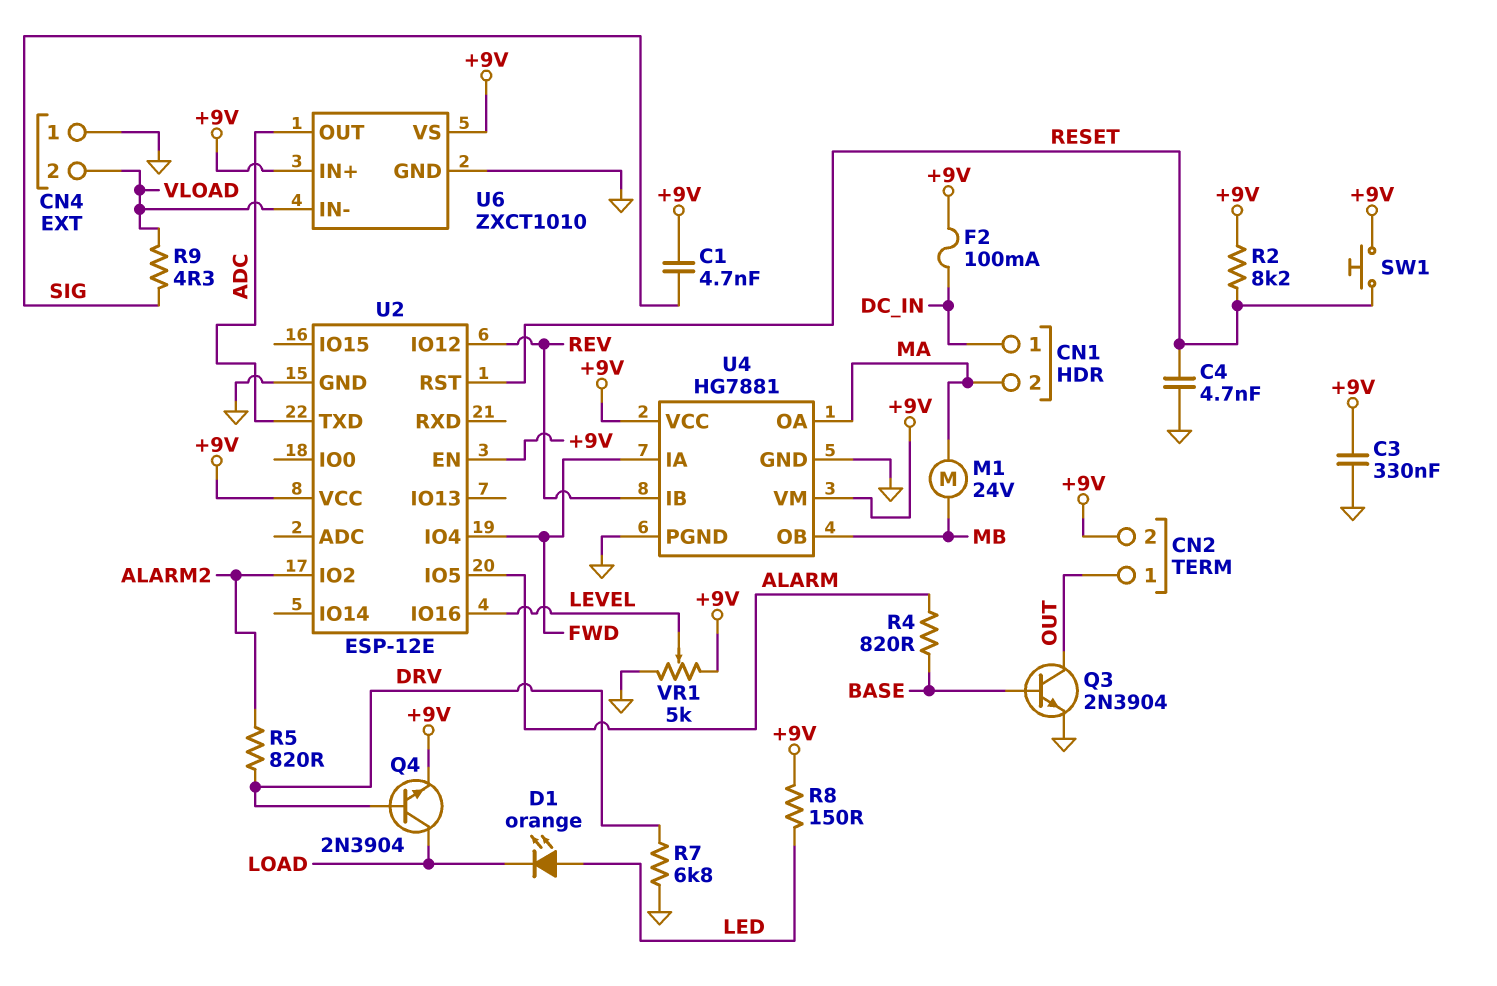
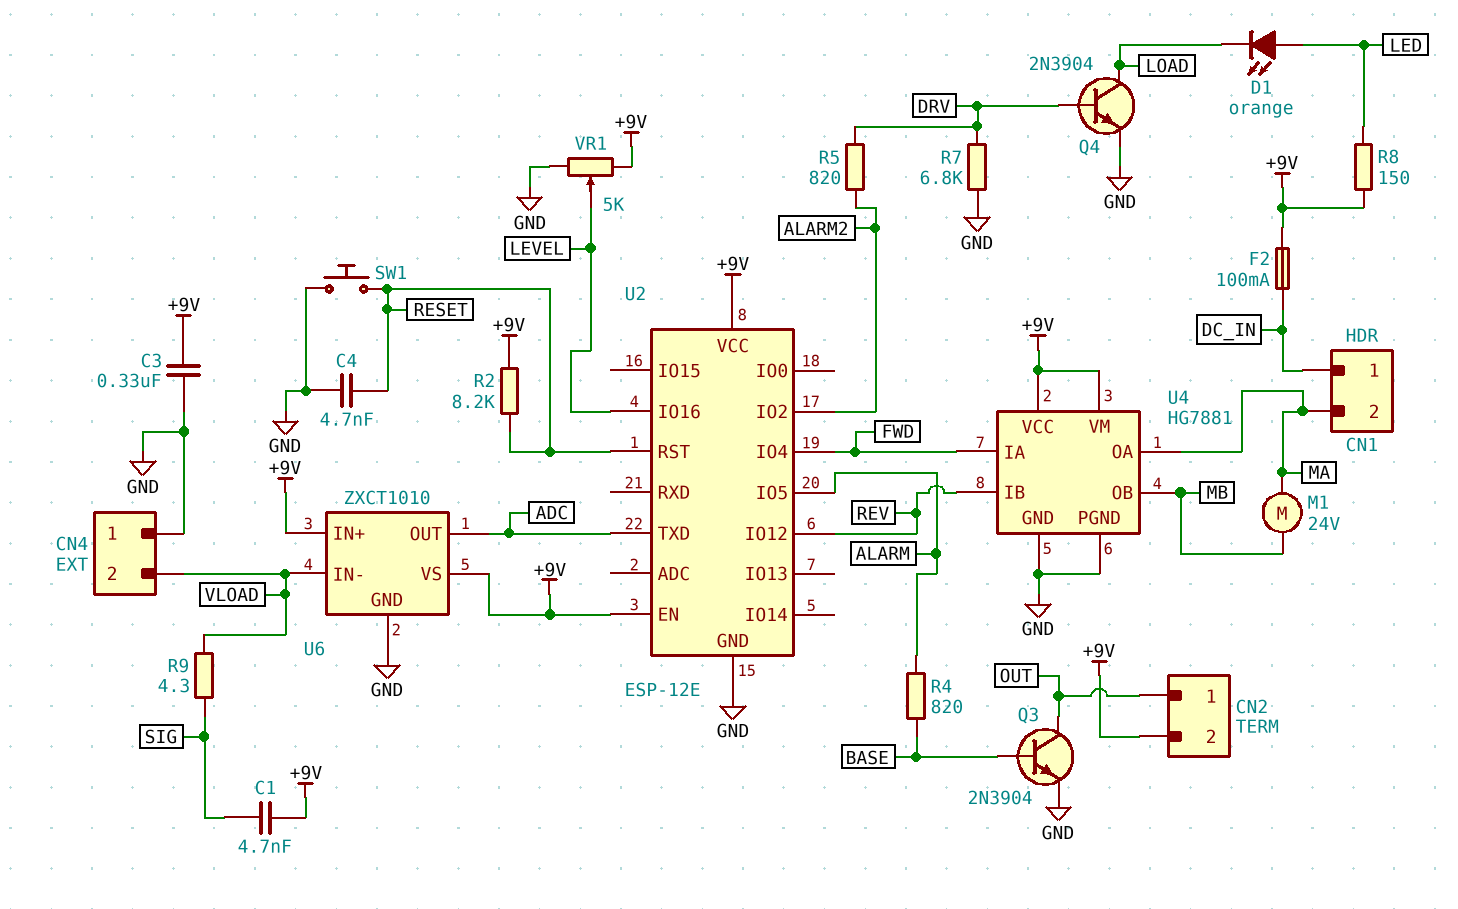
Q4: NPN 2N3904 (B DRV, C LOAD, E +9V) -> NPN 2N3904 (B DRV, C LOAD, E GND)
SW1: button (+9V, RESET) -> button (GND, RESET)

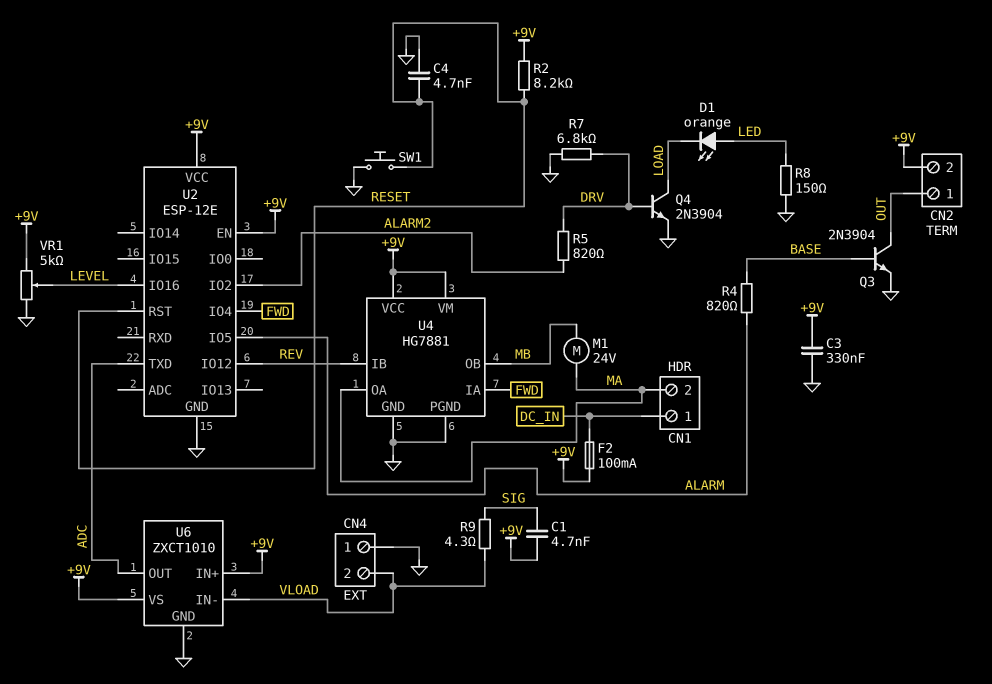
R8: 150 (+9V, LED) -> 150 (GND, LED)

